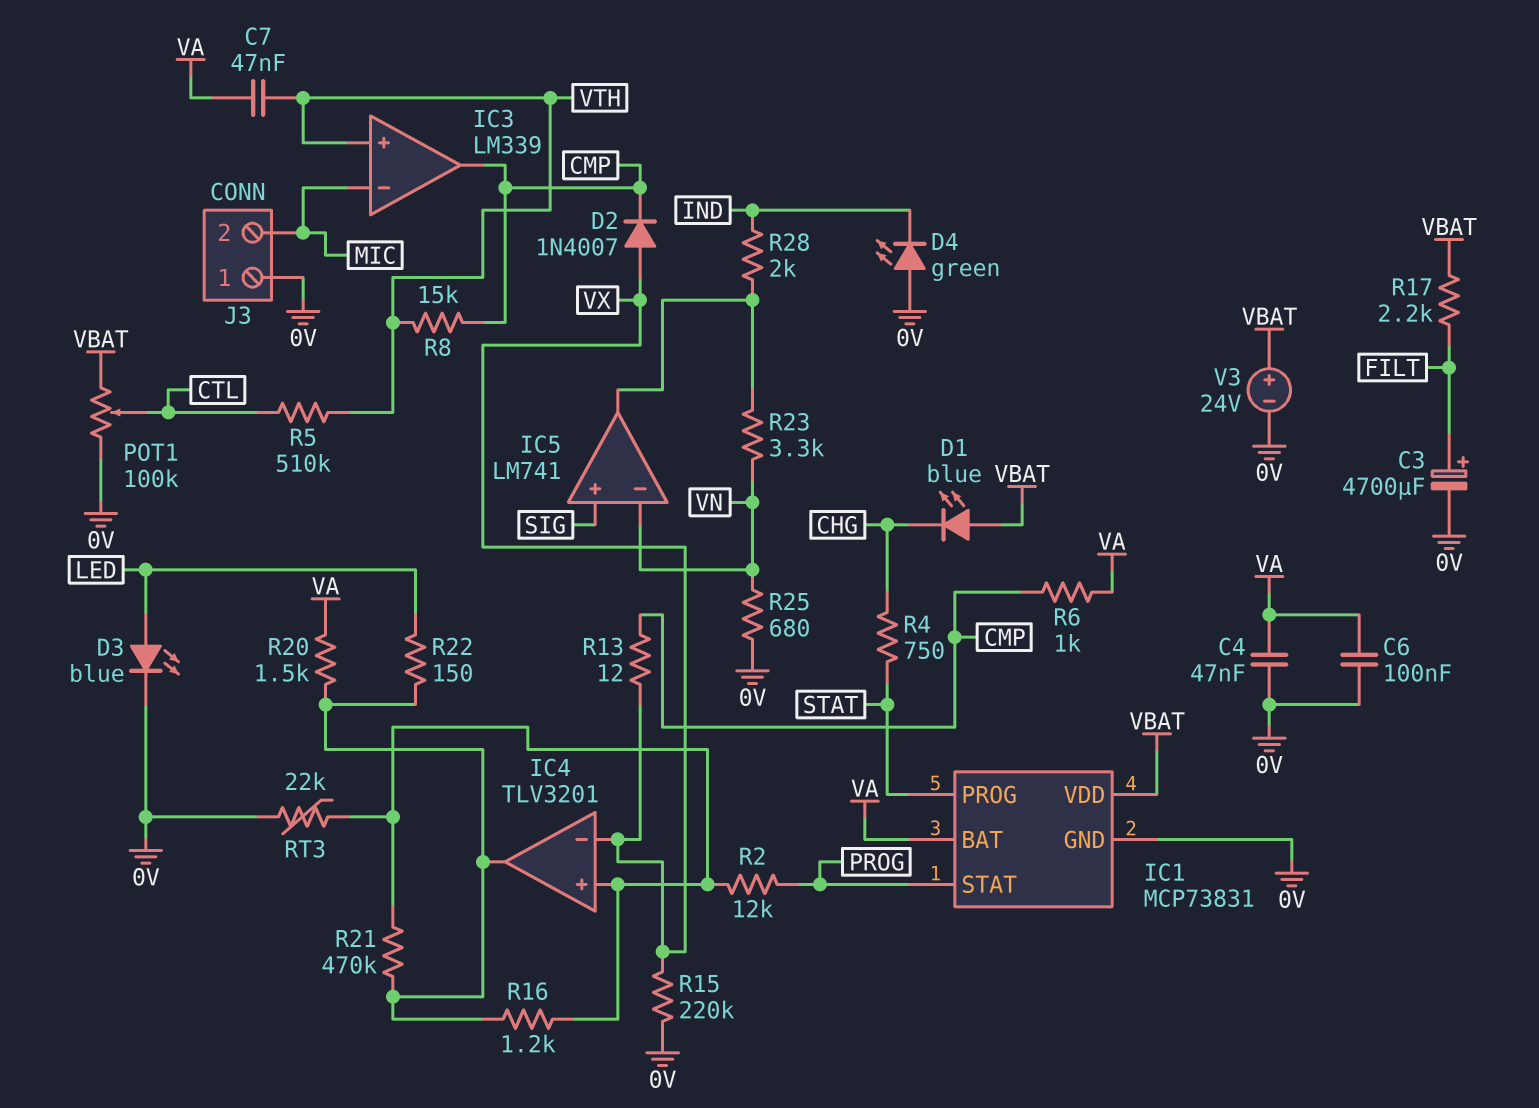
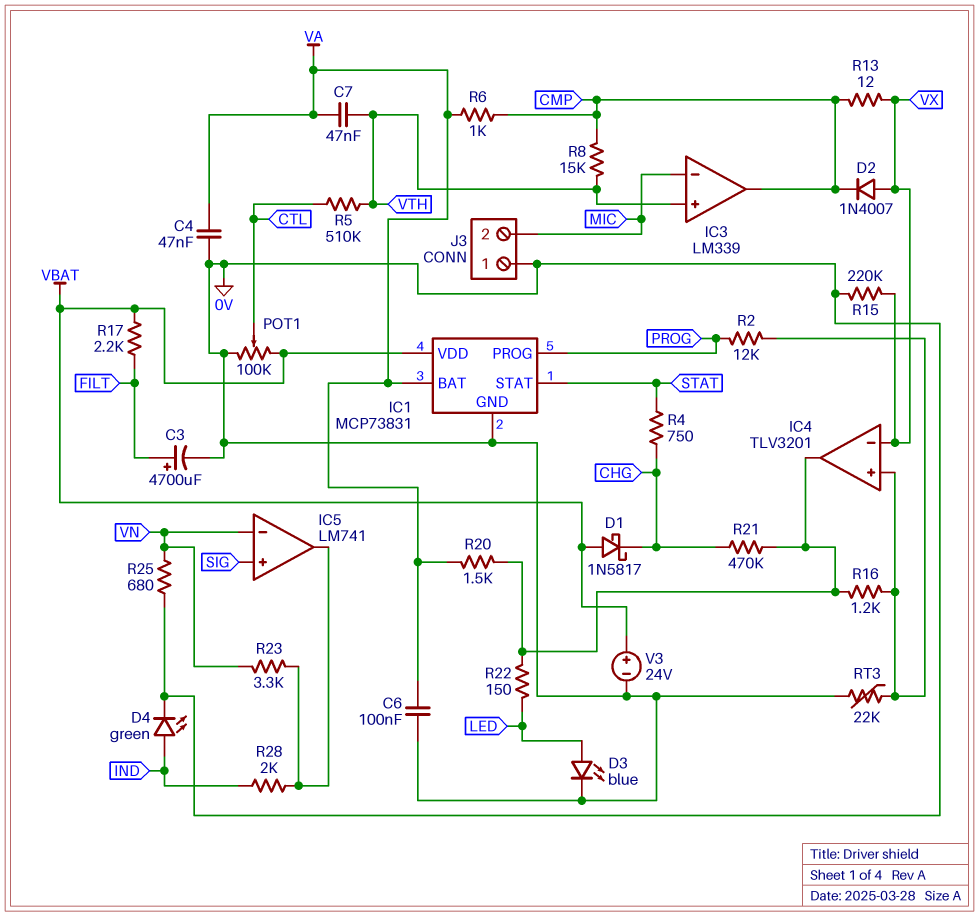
D1: LED blue (A VBAT, K CHG) -> schottky 1N5817 (A VBAT, K CHG)
D4: LED green (A 0V, K IND) -> LED green (A IND, K 0V)
IC1 pin PROG: STAT -> PROG
IC1 pin STAT: PROG -> STAT
R21: 470k (IC4/in+, IC4/out) -> 470k (CHG, IC4/out)

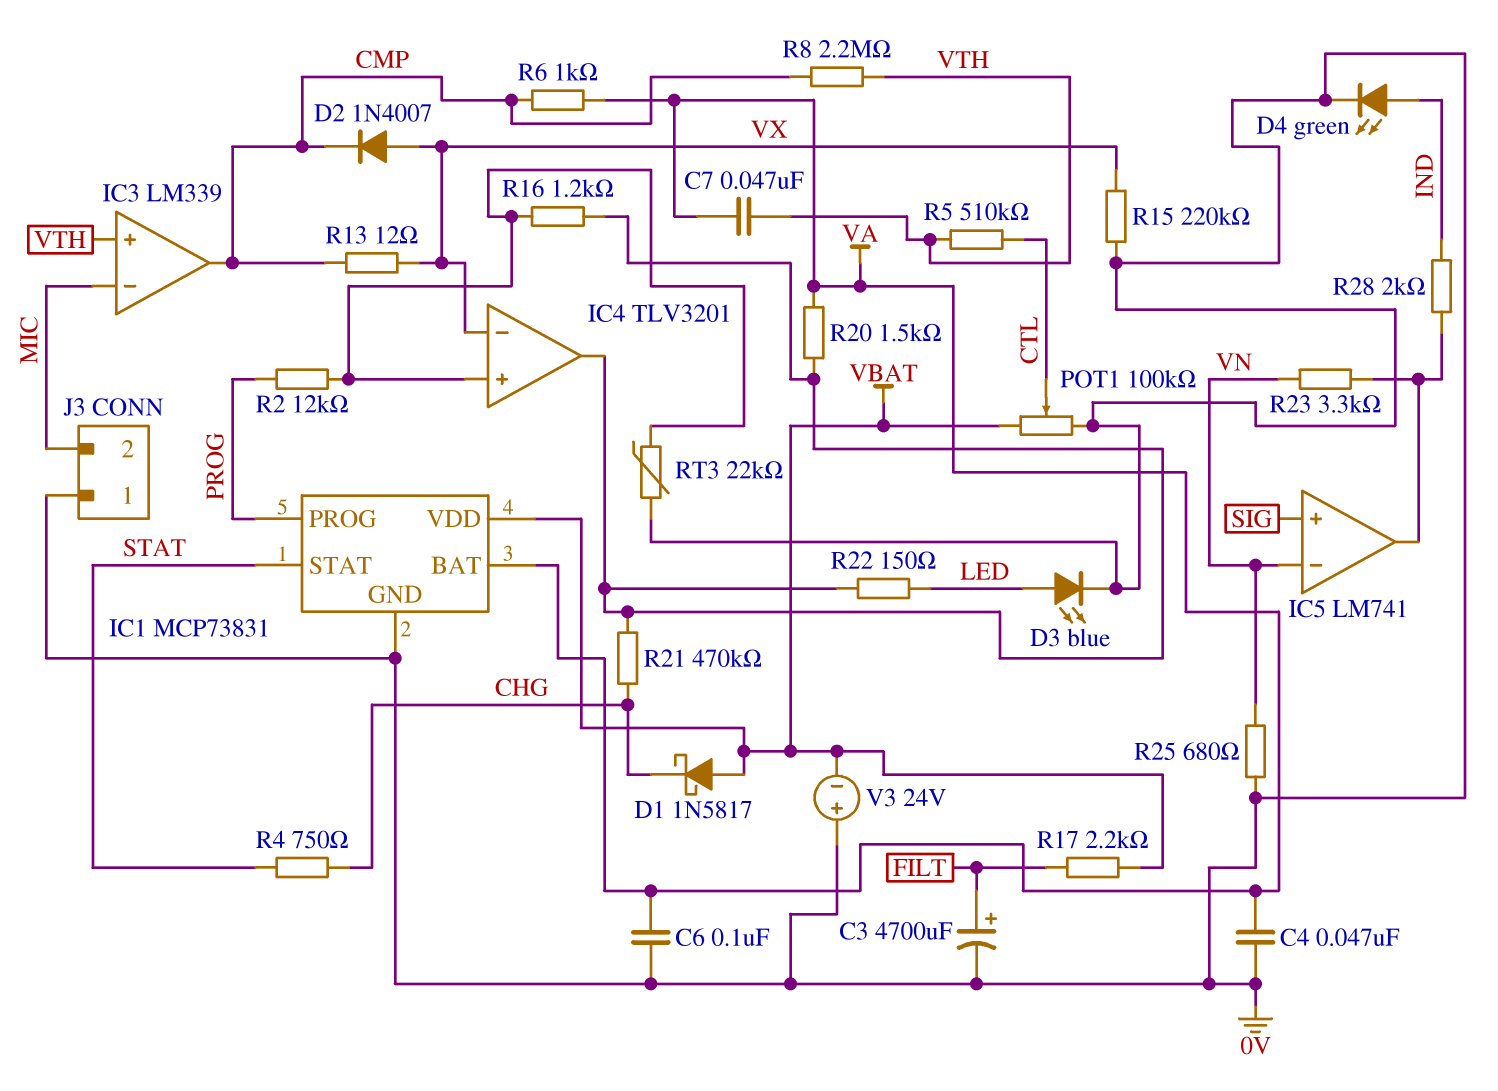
R8: 15k (CMP, VTH) -> 2.2M (CMP, VTH)
V3: 24V (plus VBAT, minus 0V) -> 24V (plus 0V, minus VBAT)

